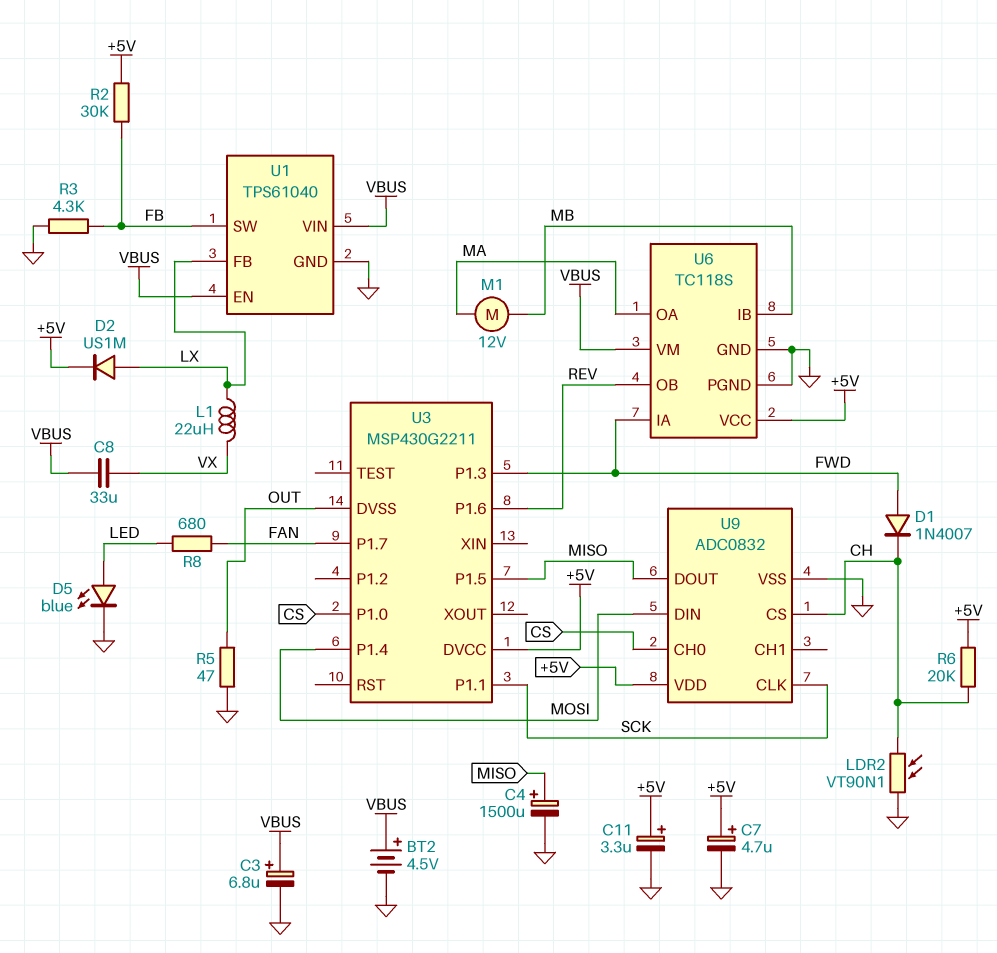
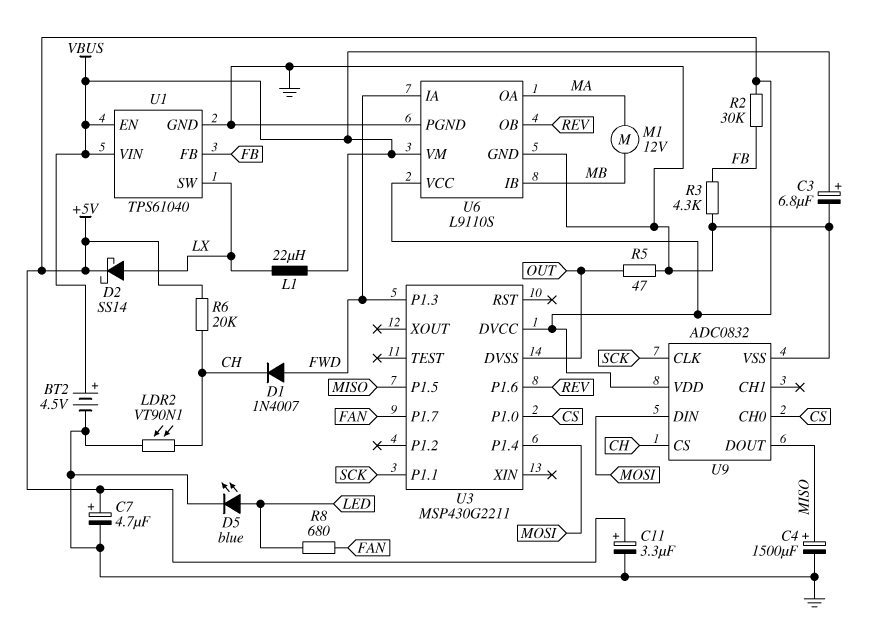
C8: 33uF (VBUS, VX) -> none
D2: diode US1M (A LX, K +5V) -> schottky SS14 (A LX, K +5V)
L1: 22uH (LX, VX) -> 22uH (LX, VBUS)
U1 pin FB: LX -> FB
U1 pin SW: FB -> LX
U6: TC118S -> L9110S

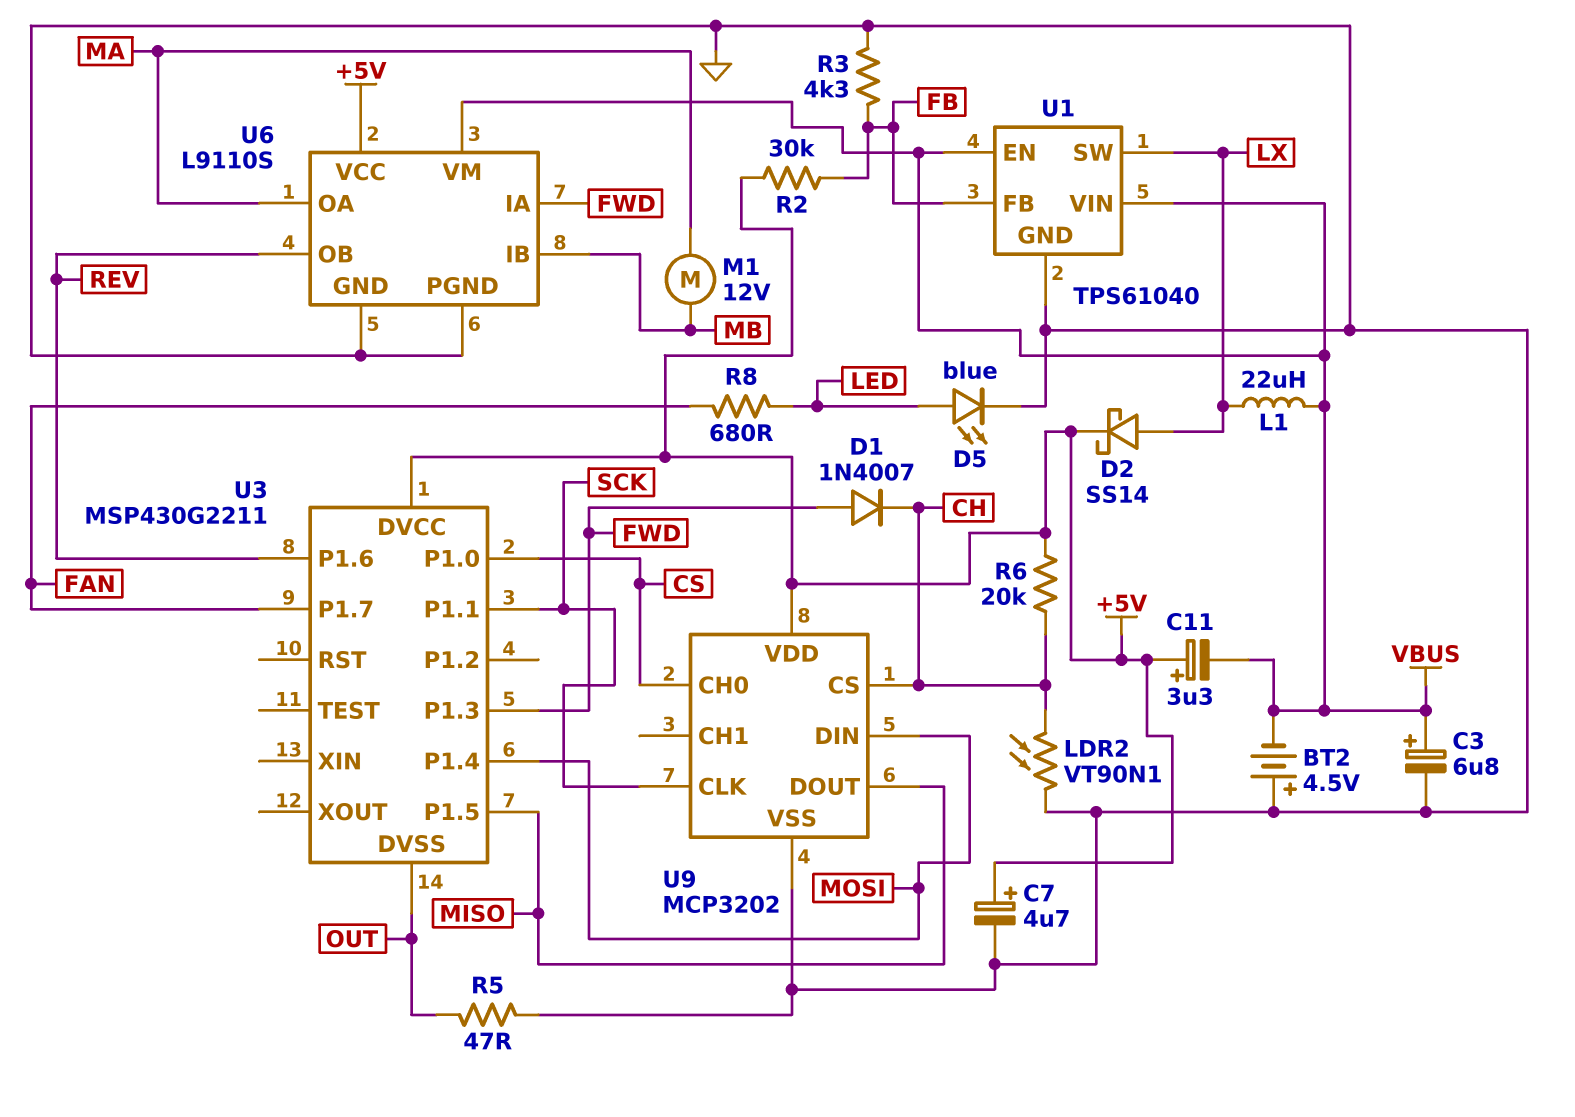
BT2: 4.5V (plus VBUS, minus GND) -> 4.5V (plus GND, minus VBUS)
C4: 1500uF (plus MISO, minus GND) -> none
C11: 3.3uF (plus +5V, minus GND) -> 3.3uF (plus +5V, minus VBUS)
U9: ADC0832 -> MCP3202

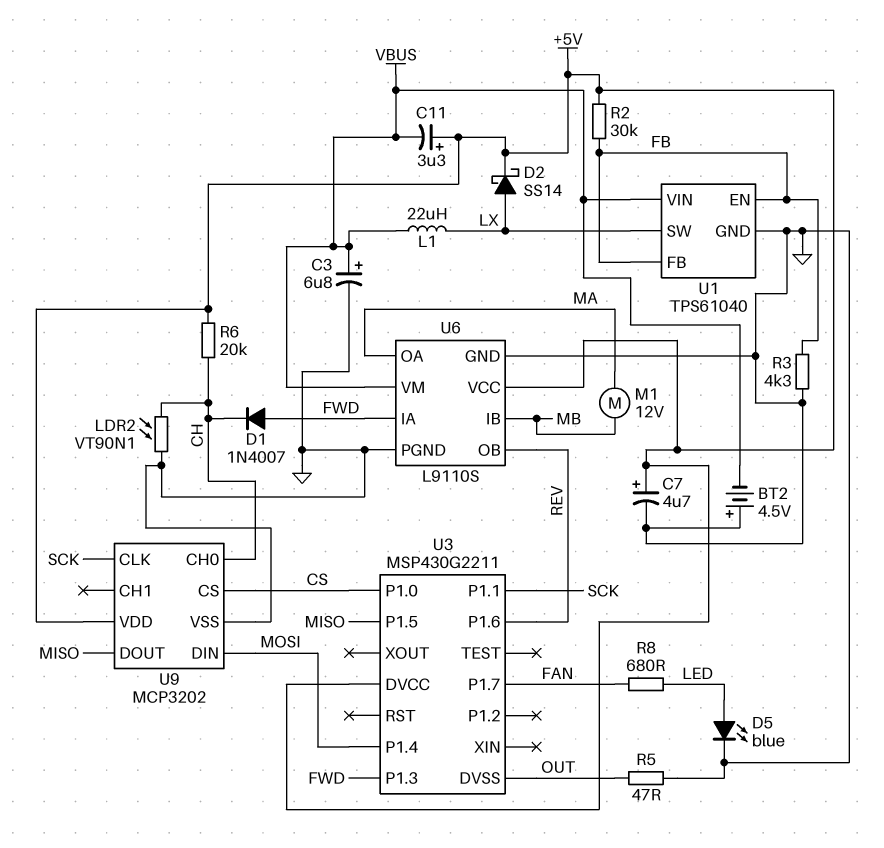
U1 pin EN: VBUS -> FB
U9 pin CH0: CS -> CH
U9 pin CS: CH -> CS

